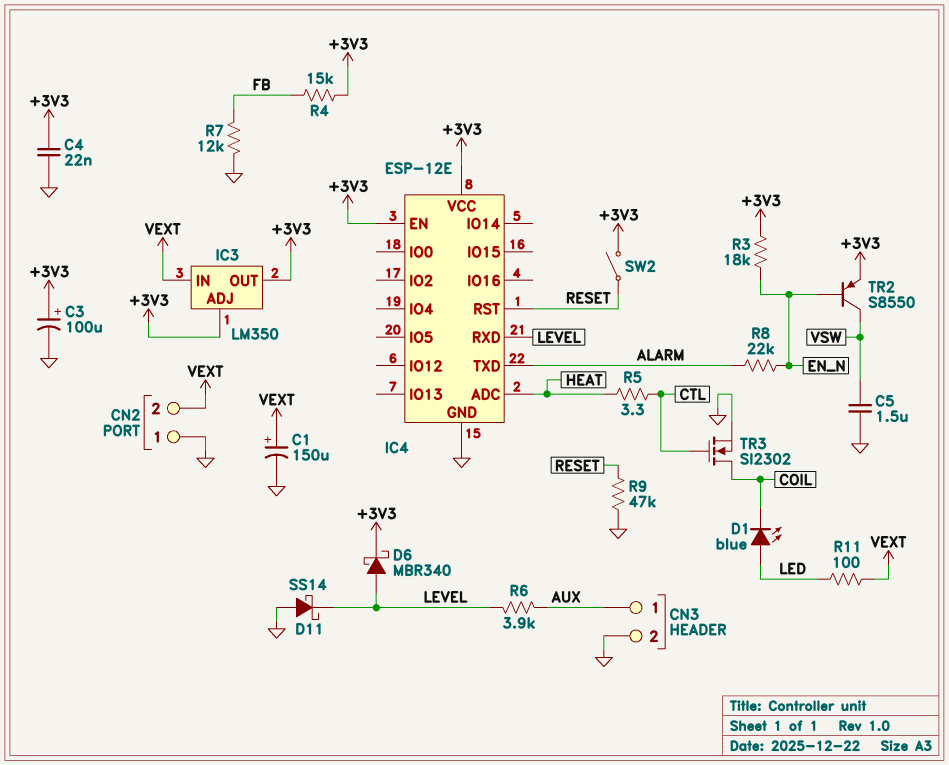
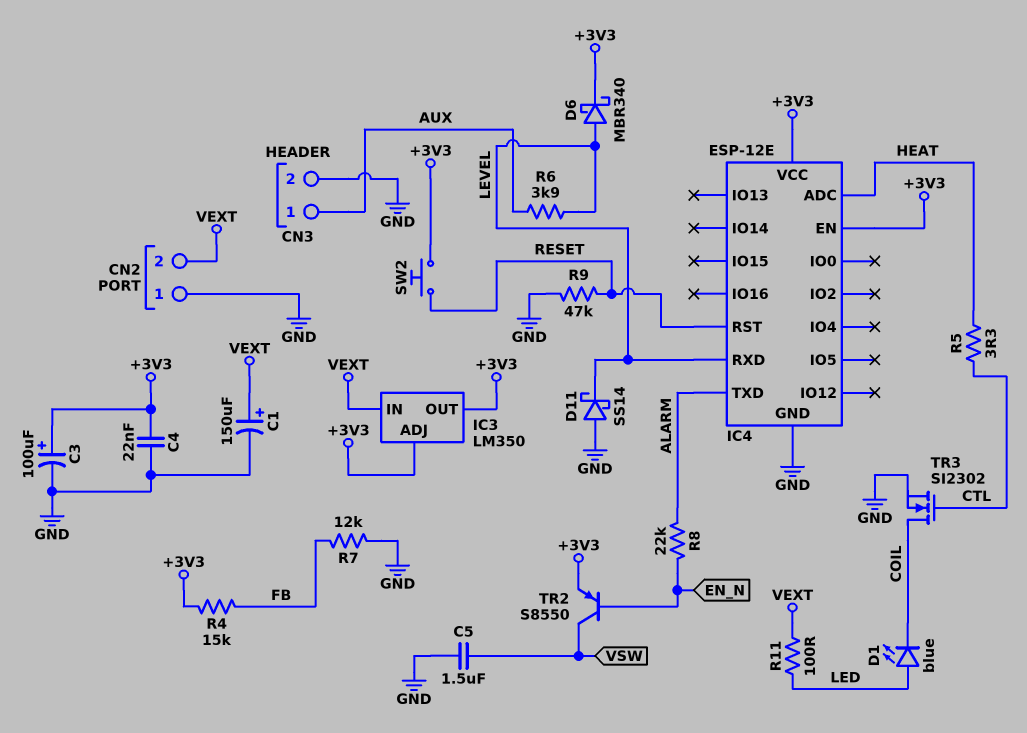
R3: 18k (+3V3, EN_N) -> none
SW2: switch (+3V3, RESET) -> button (+3V3, RESET)

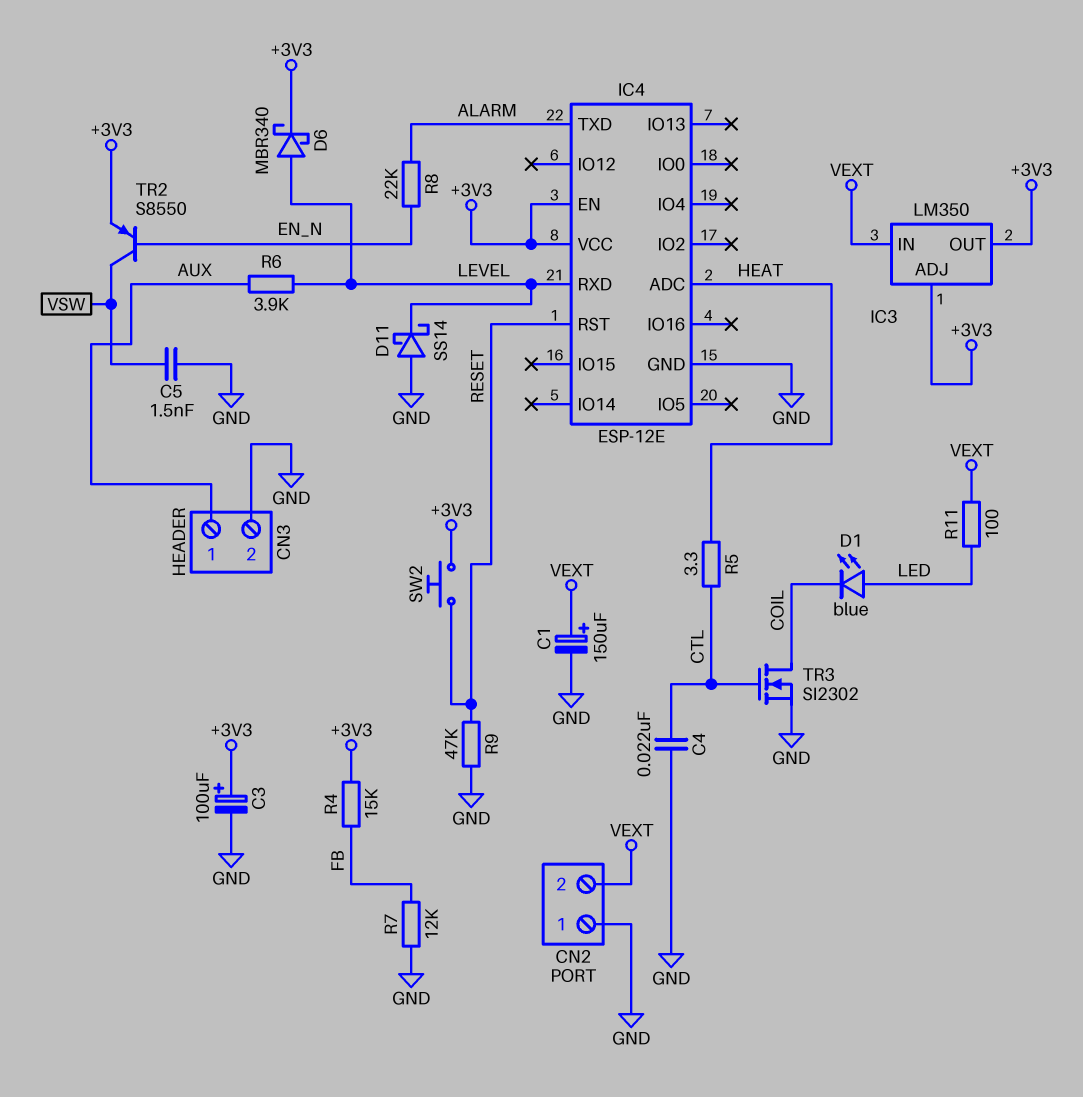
C4: 22nF (+3V3, GND) -> 22nF (CTL, GND)
C5: 1.5uF (GND, VSW) -> 1.5nF (GND, VSW)

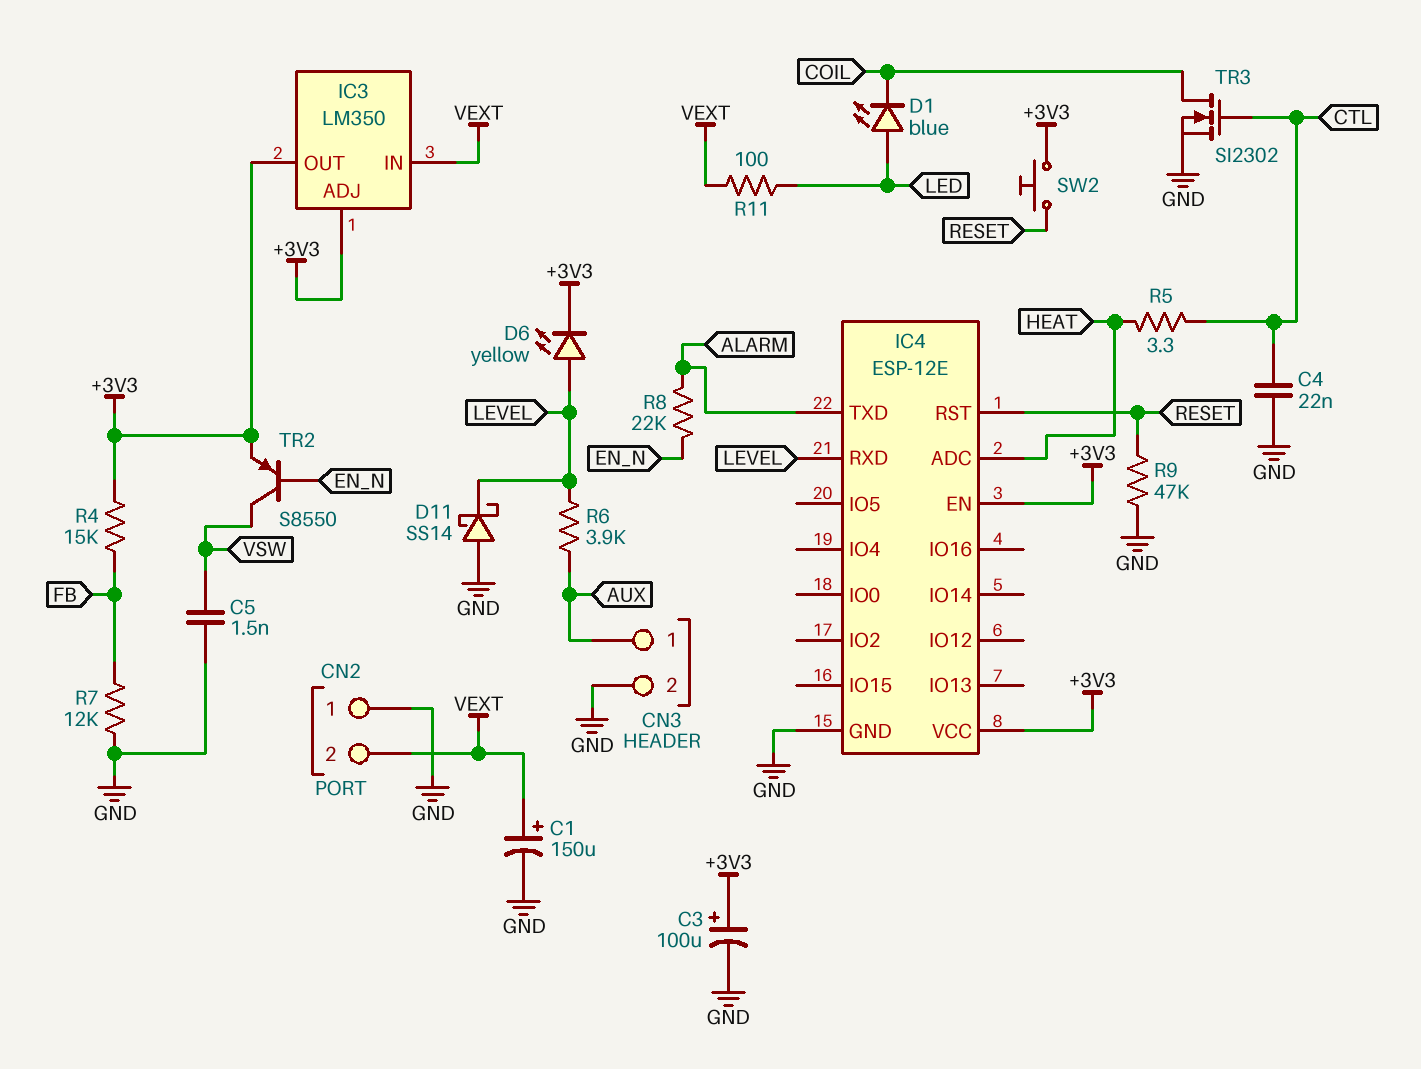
D6: schottky MBR340 (A LEVEL, K +3V3) -> LED yellow (A LEVEL, K +3V3)

